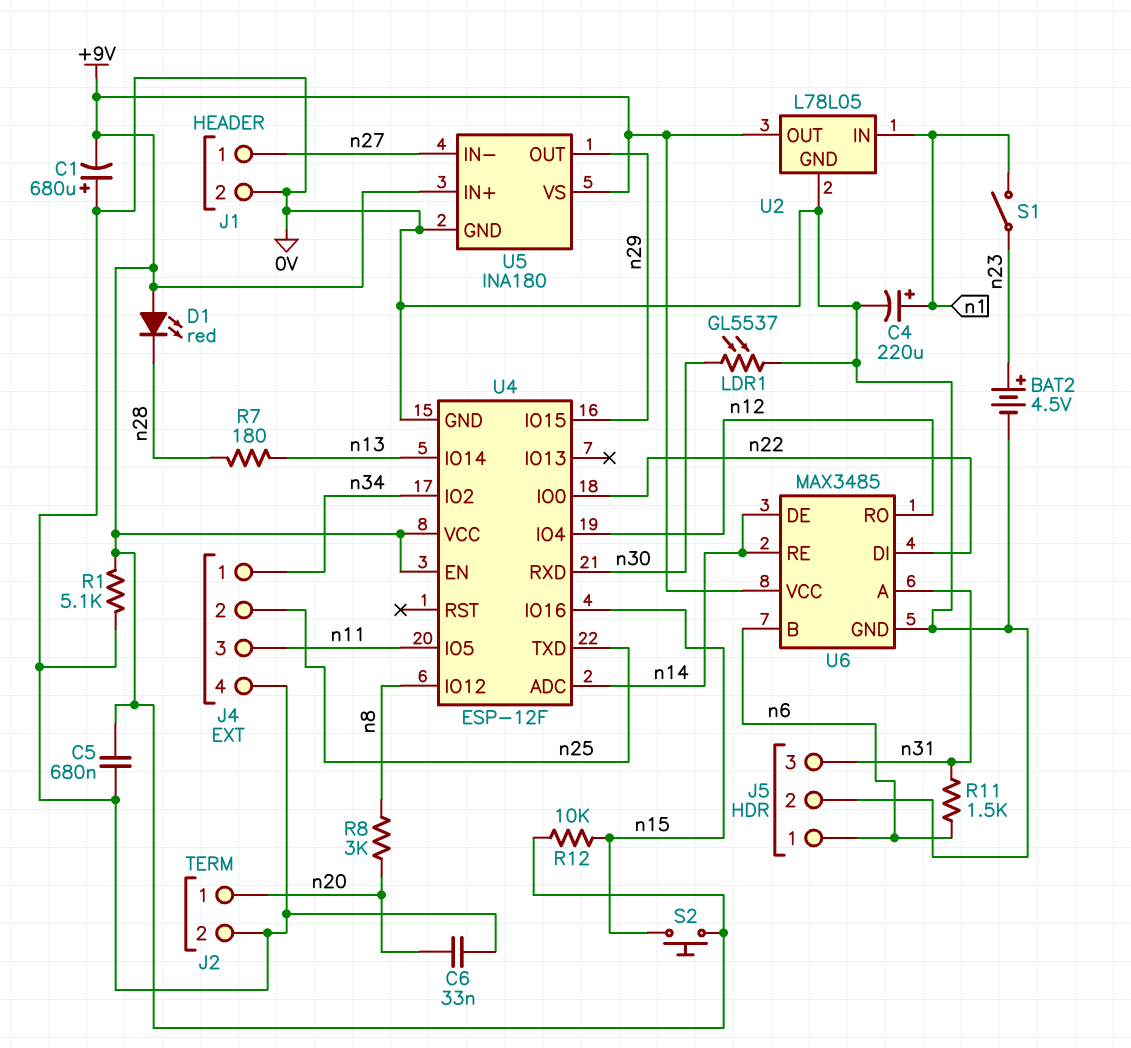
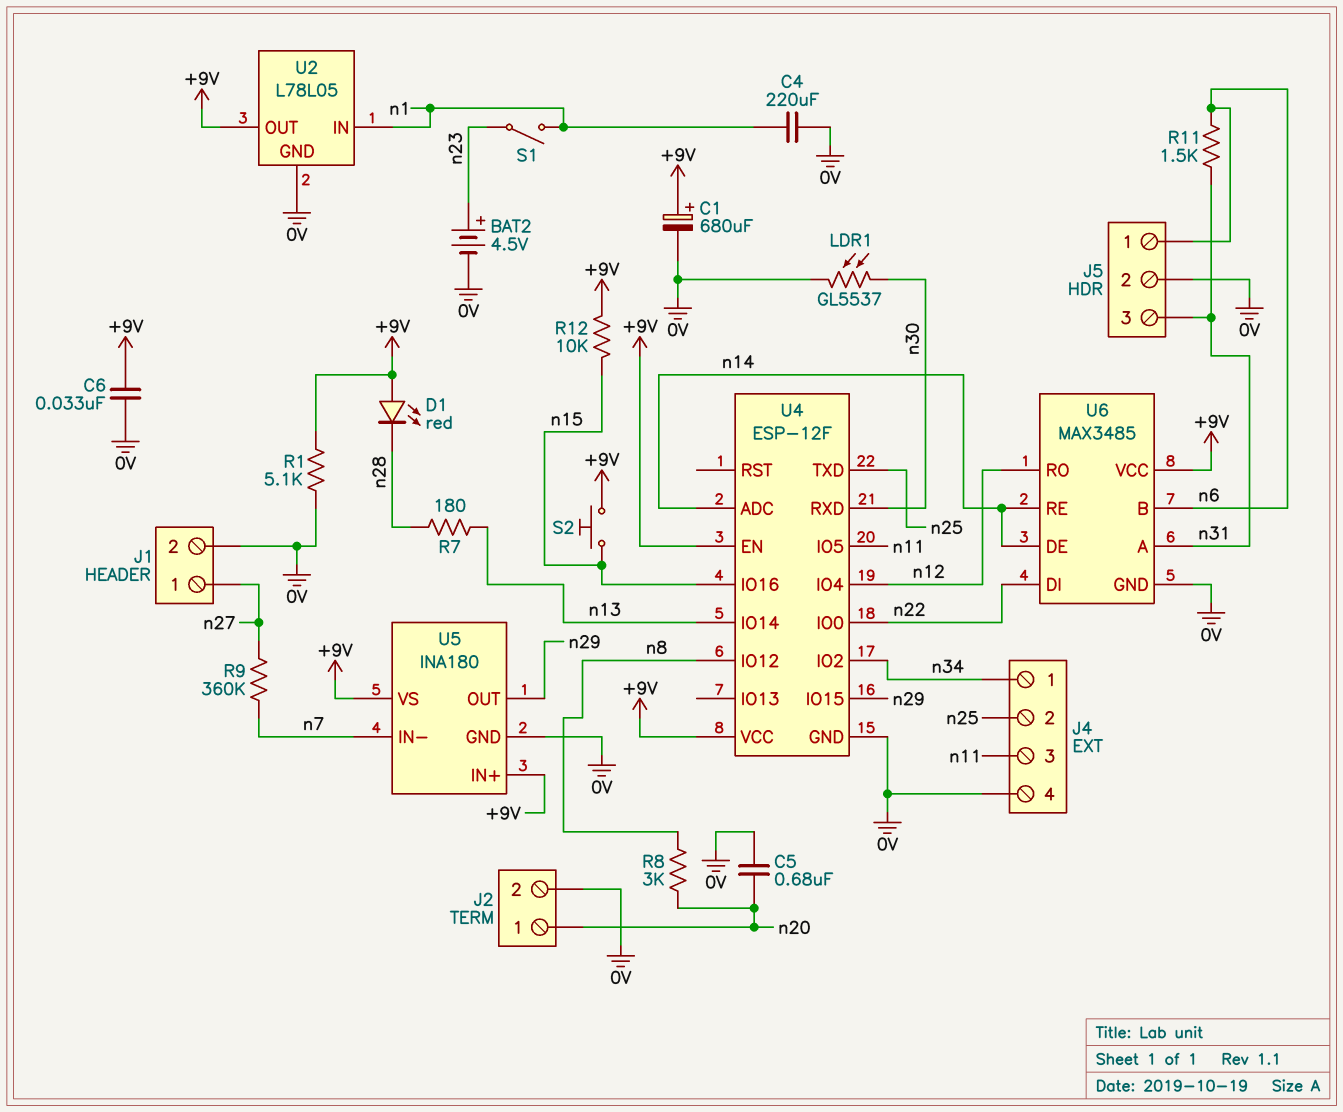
C1: 680uF (plus 0V, minus +9V) -> 680uF (plus +9V, minus 0V)
C4: 220uF (plus n1, minus 0V) -> 220uF (0V, n1)
C5: 680nF (+9V, 0V) -> 680nF (0V, n20)
C6: 33nF (0V, n20) -> 33nF (+9V, 0V)
R9: none -> 360k (n7, n27)
U5 pin IN-: n27 -> n7

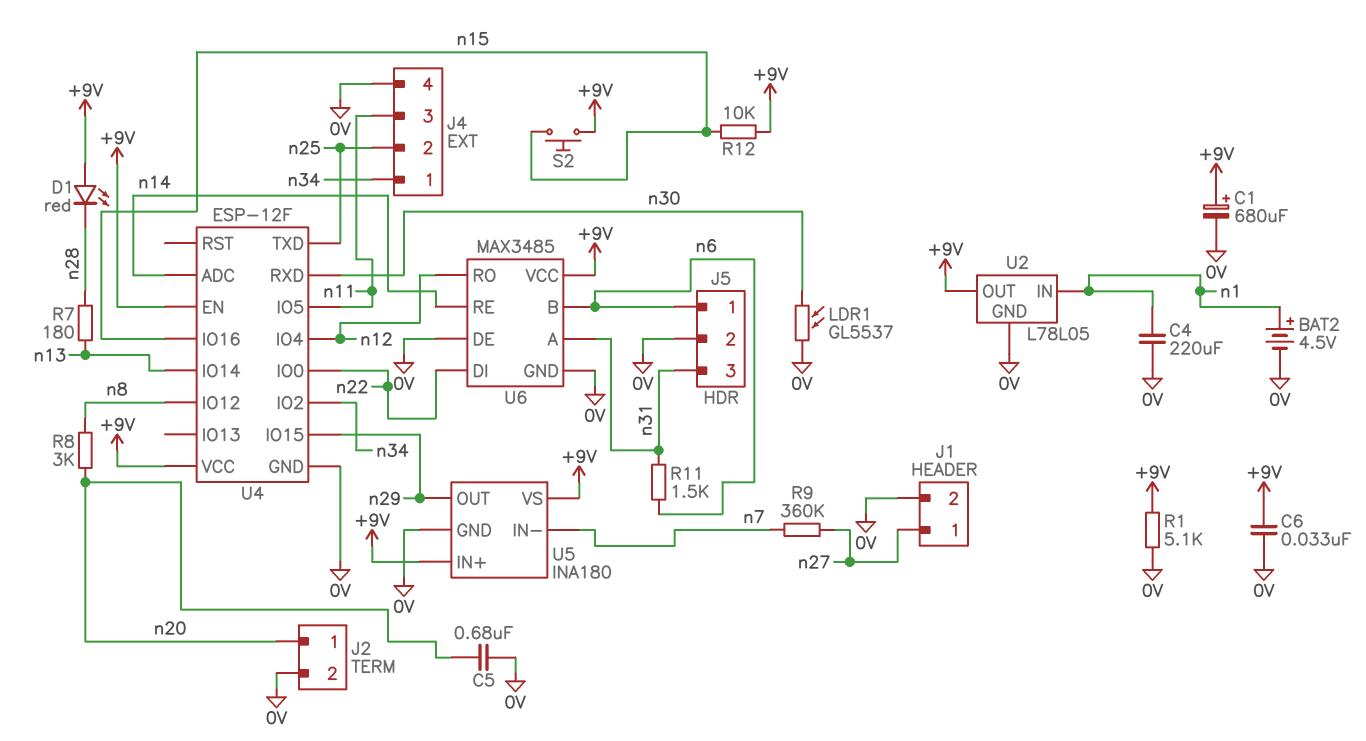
BAT2: 4.5V (plus n23, minus 0V) -> 4.5V (plus n1, minus 0V)
S1: switch (n1, n23) -> none
U6 pin DE: n14 -> 0V

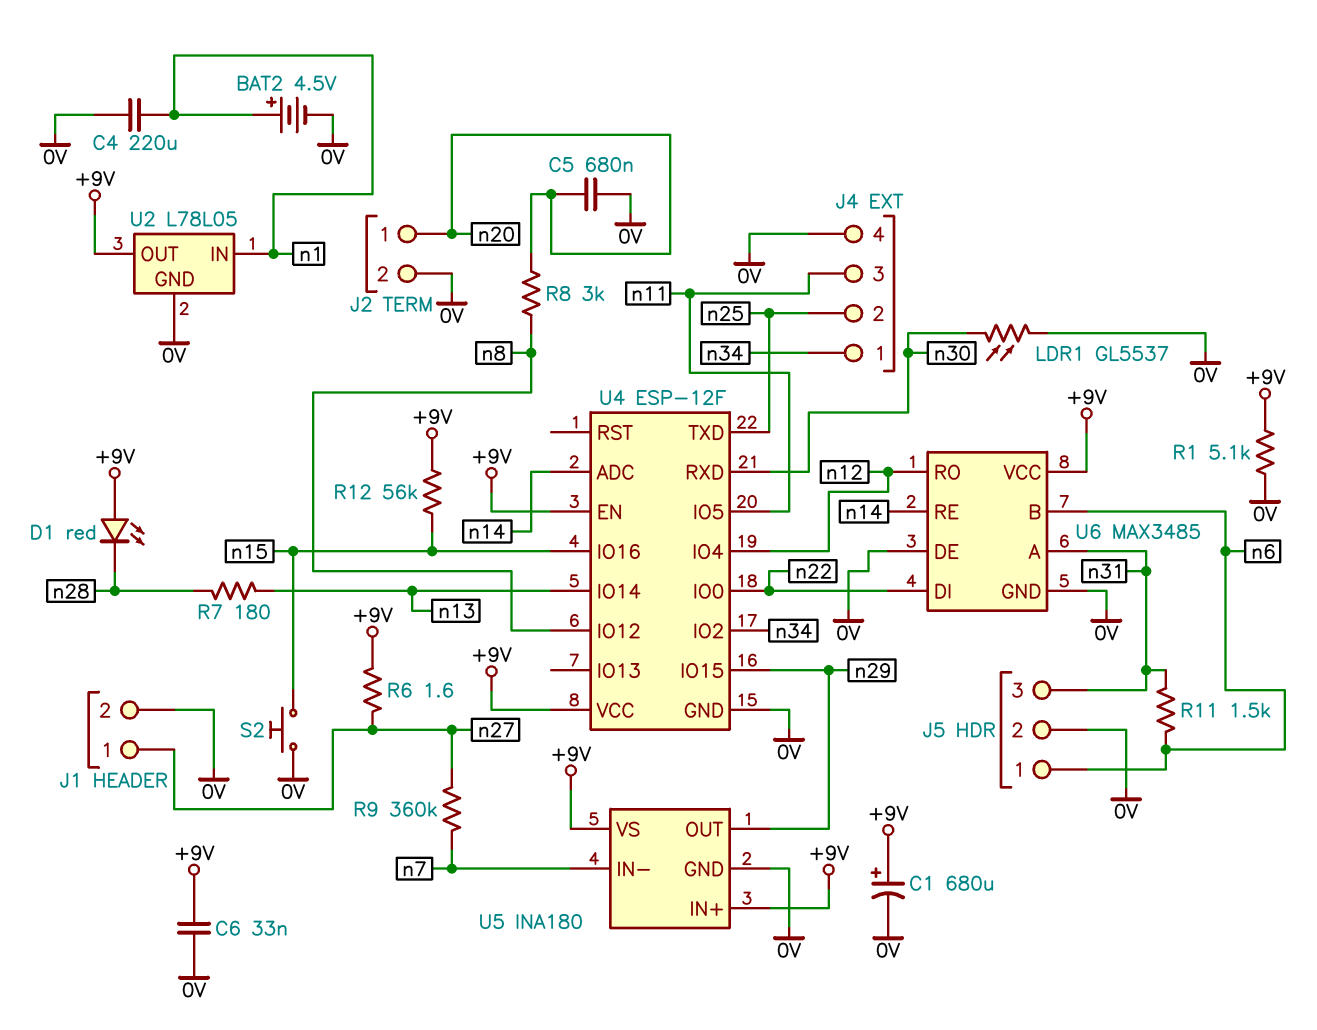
R6: none -> 1.6 (+9V, n27)
R12: 10k (+9V, n15) -> 56k (+9V, n15)
S2: button (+9V, n15) -> button (0V, n15)

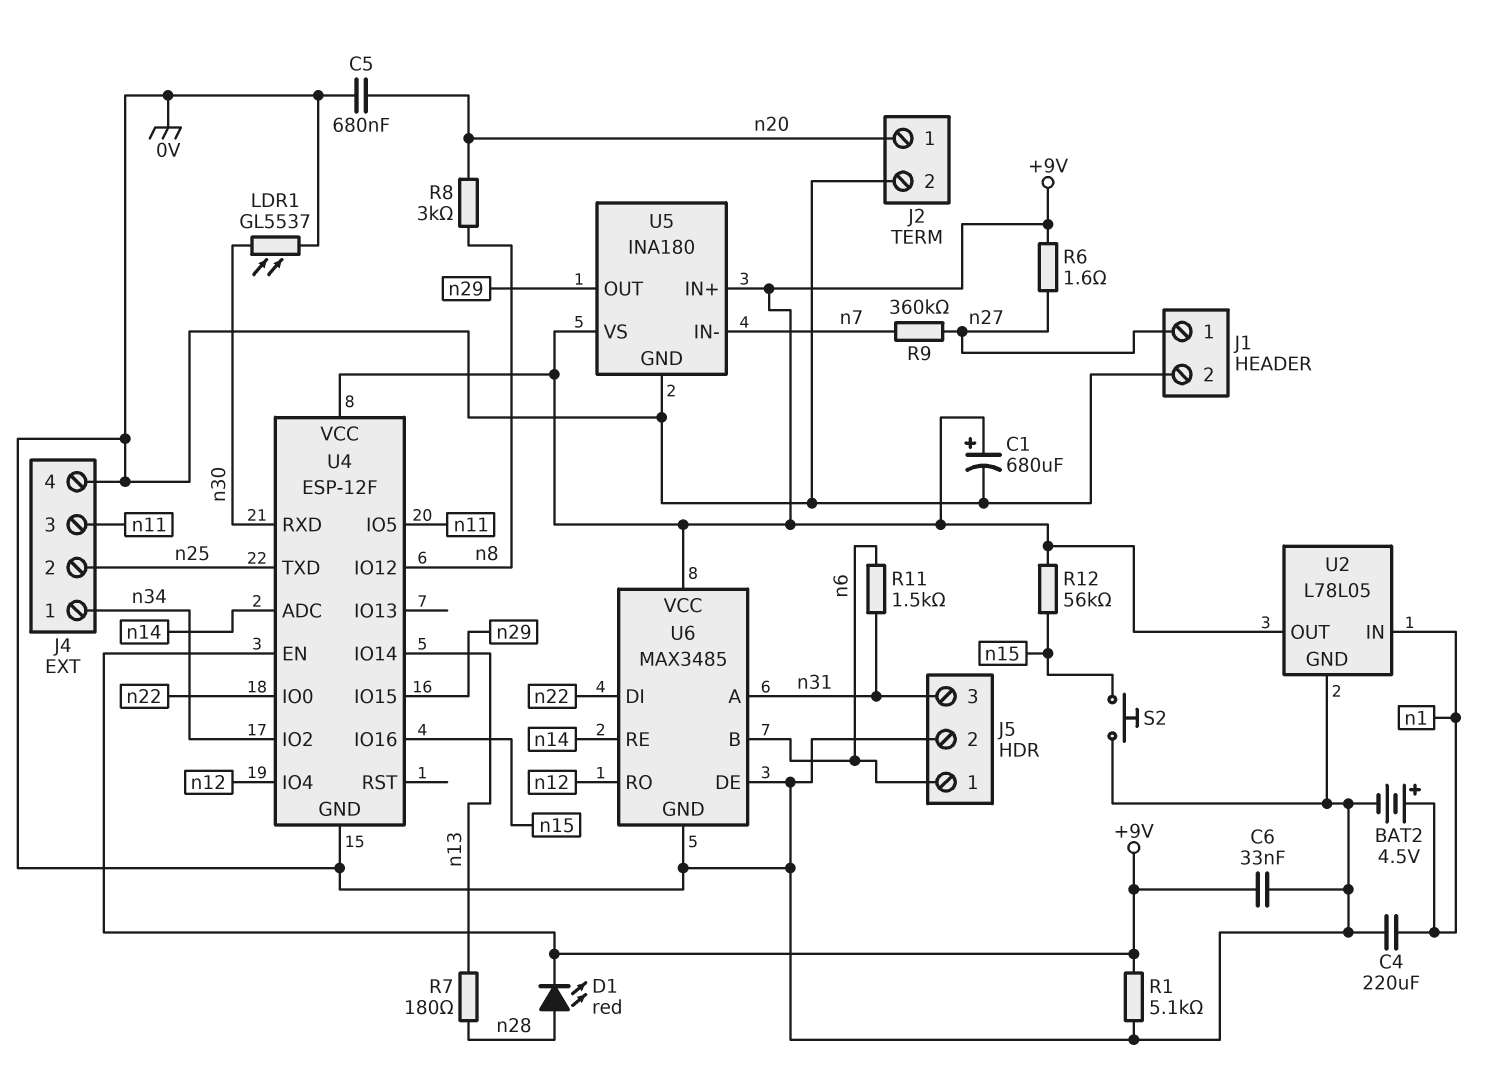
D1: LED red (A +9V, K n28) -> LED red (A n28, K +9V)

